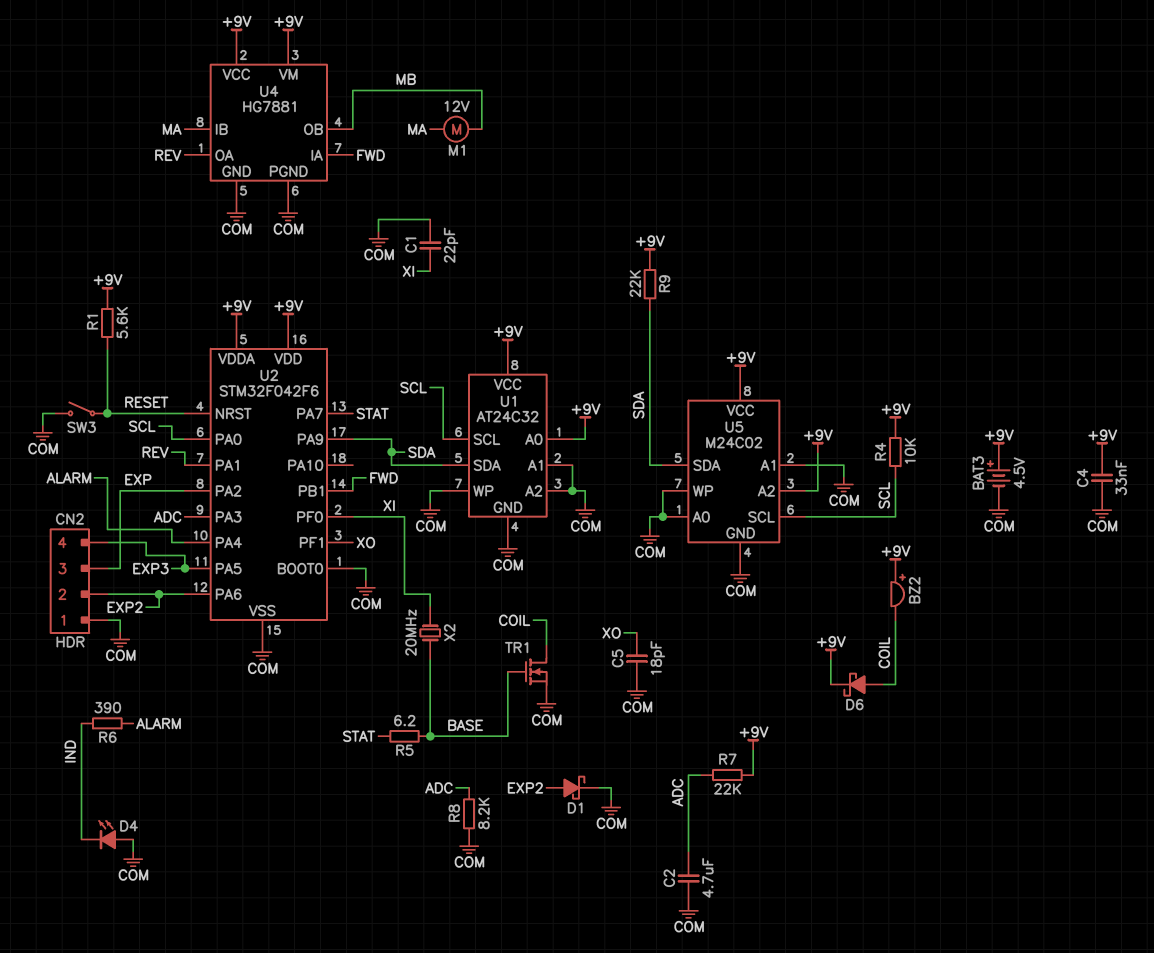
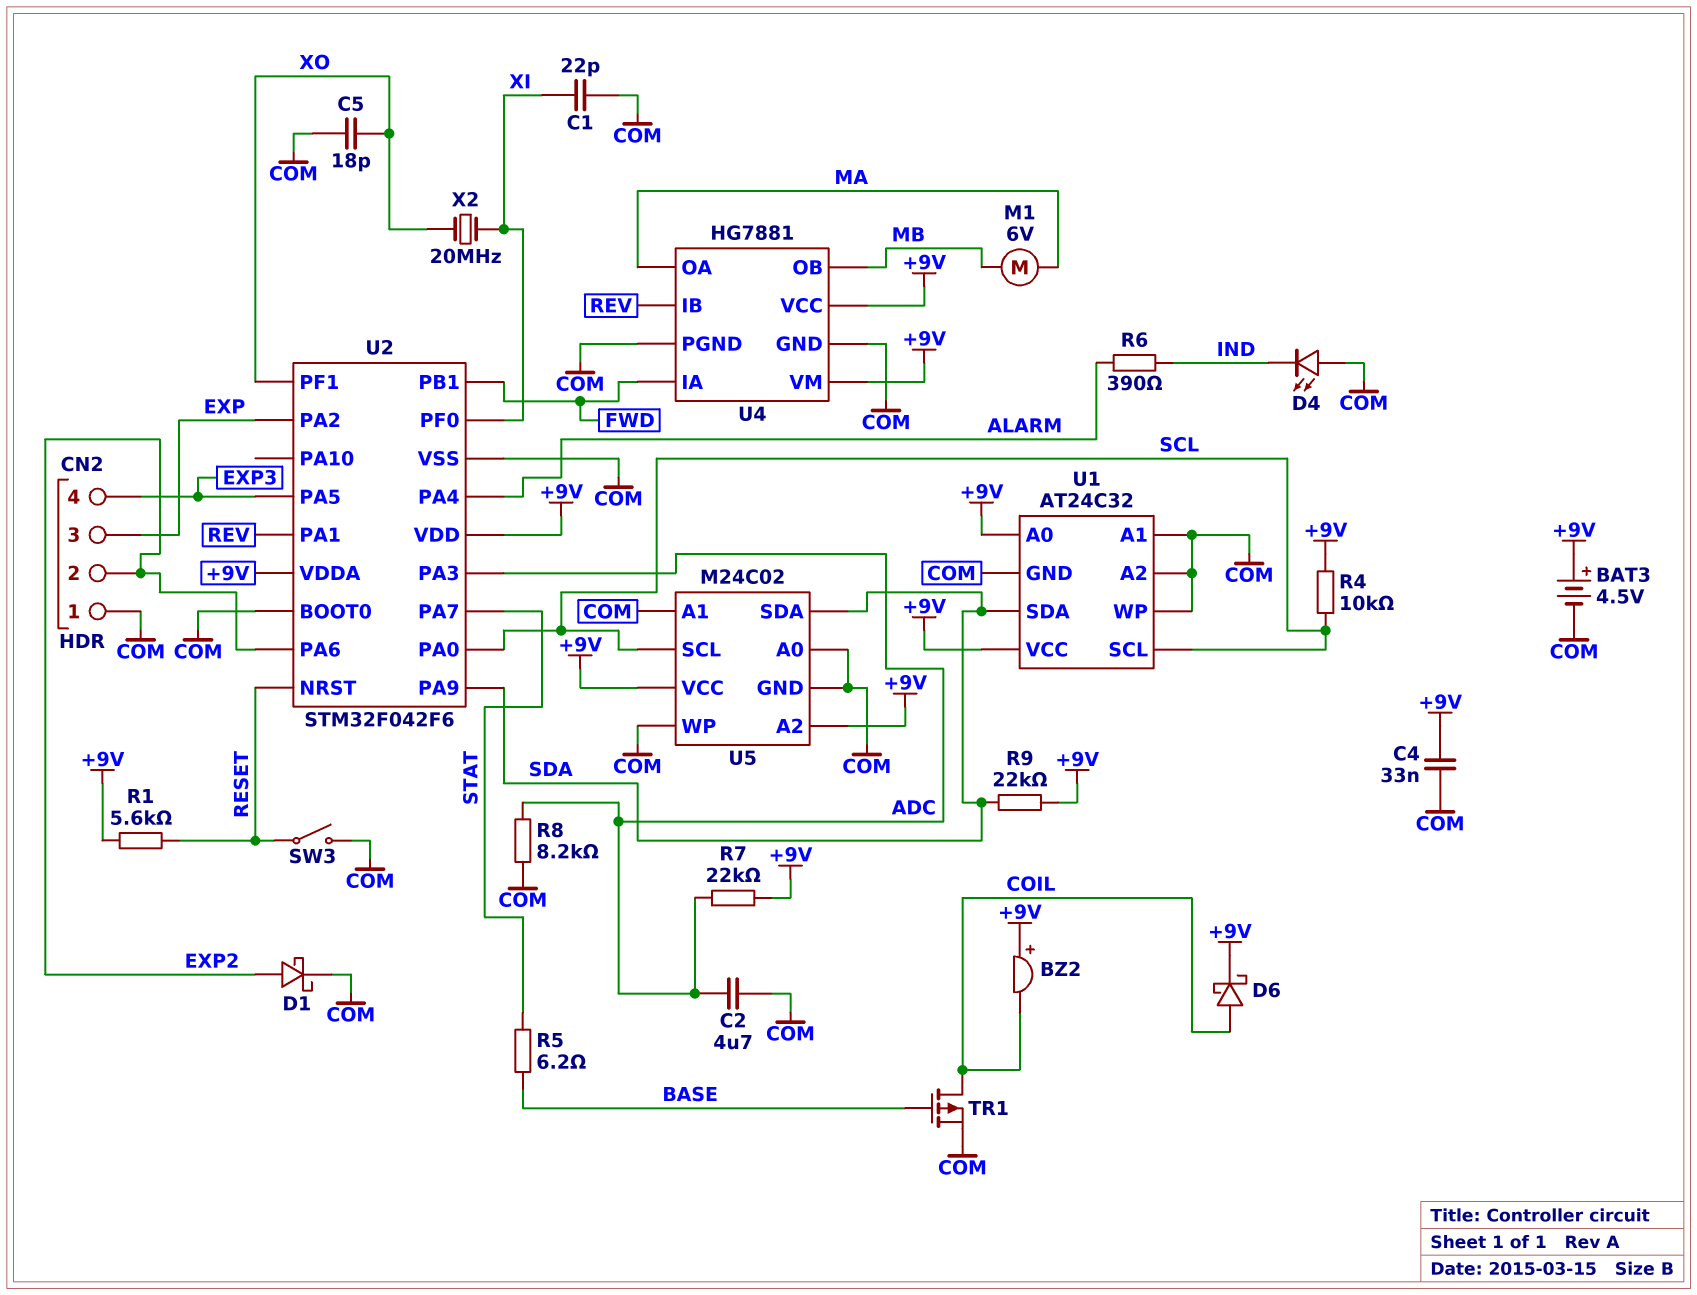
M1: motor 12V (MA, MB) -> motor 6V (MA, MB)
TR1: NMOS (G BASE, D COIL, S COM) -> PMOS (G BASE, D COIL, S COM)
U4 pin IB: MA -> REV
U4 pin OA: REV -> MA
X2: 20MHz (BASE, XI) -> 20MHz (XI, XO)

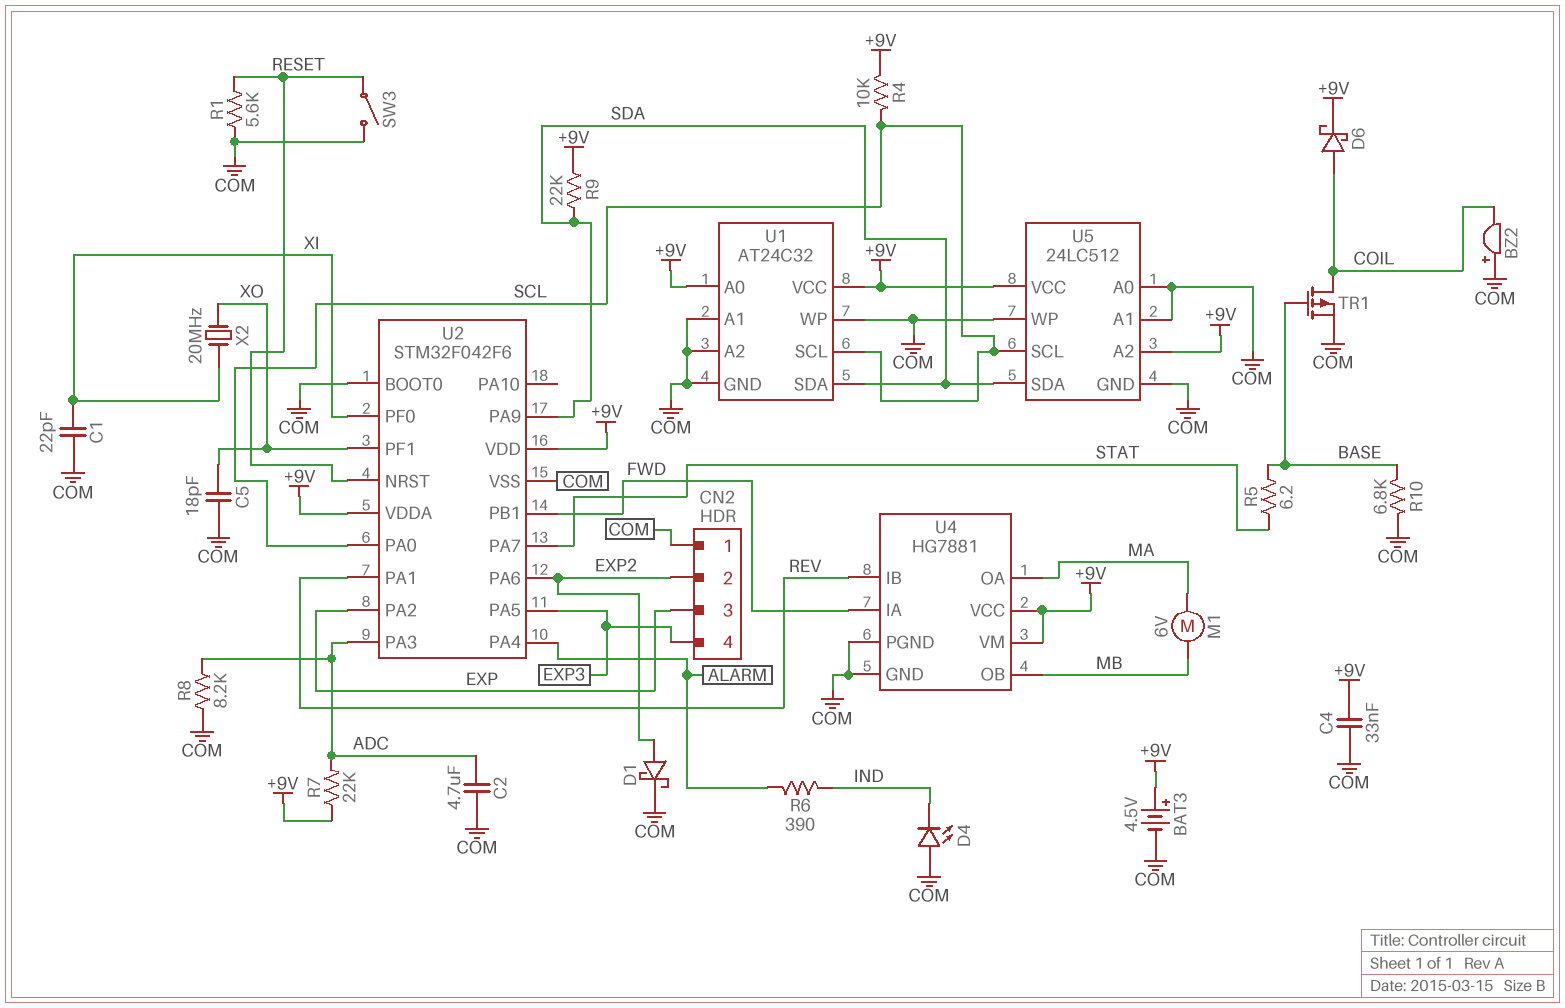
BZ2: buzzer (plus +9V, minus COIL) -> buzzer (plus COM, minus COIL)
R1: 5.6k (+9V, RESET) -> 5.6k (COM, RESET)
R10: none -> 6.8k (BASE, COM)
U5: M24C02 -> 24LC512

